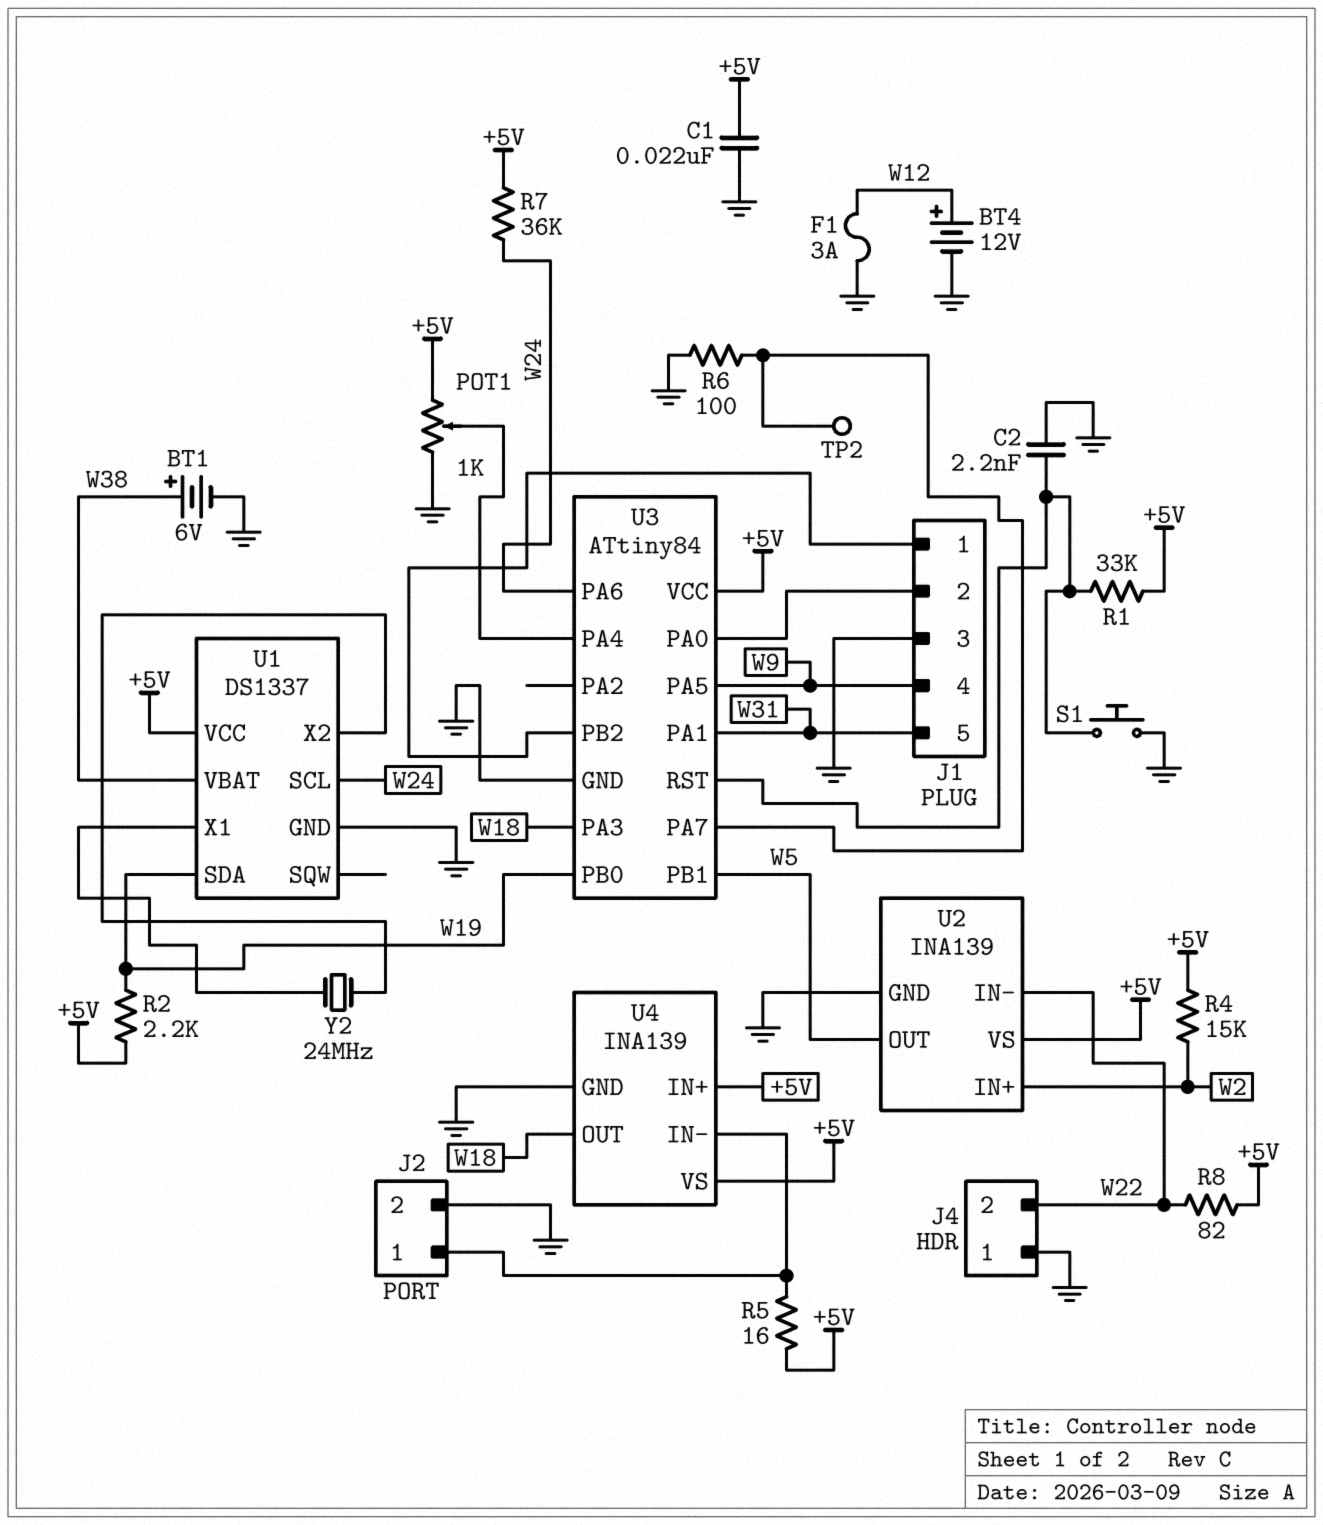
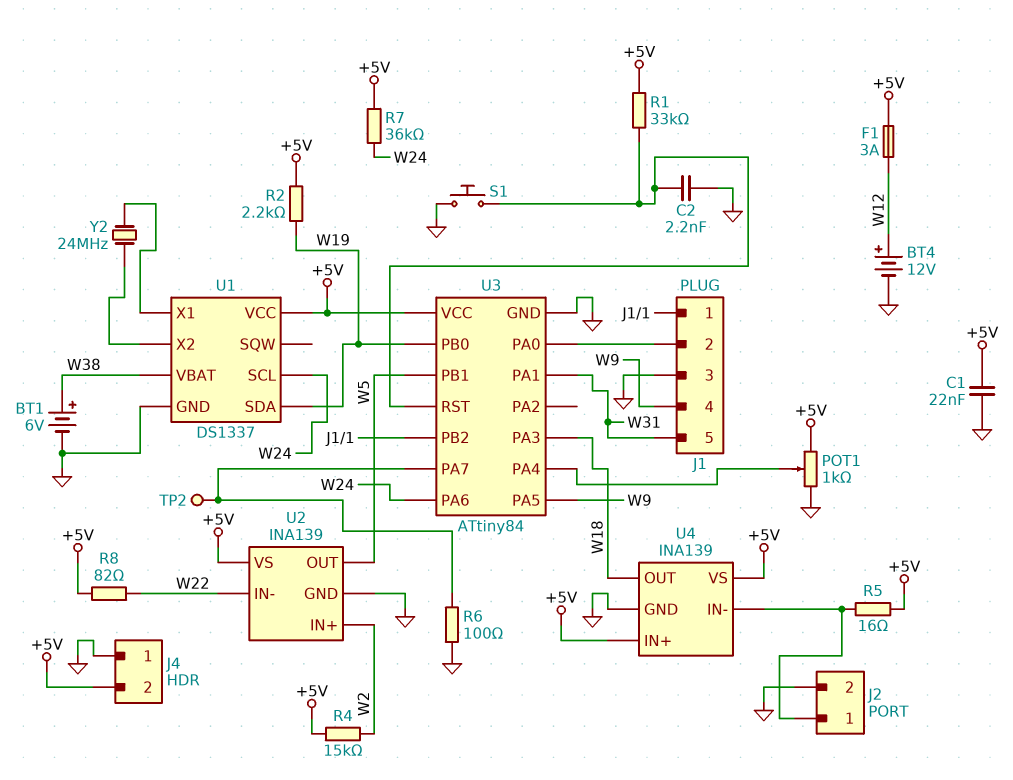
F1: 3A (GND, W12) -> 3A (+5V, W12)
J4 pin 2: W22 -> +5V

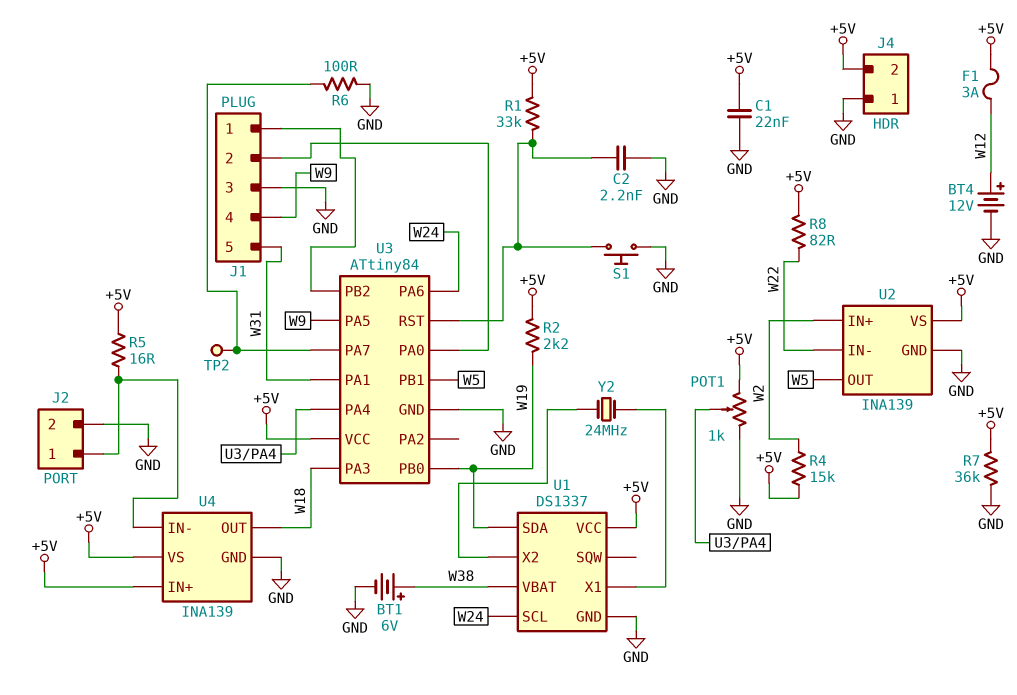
R7: 36k (+5V, W24) -> 36k (+5V, GND)

